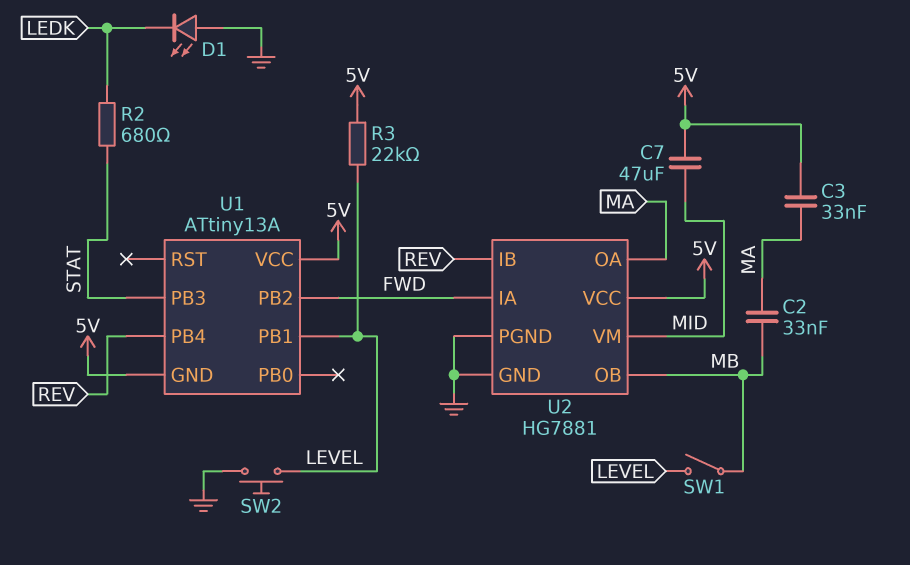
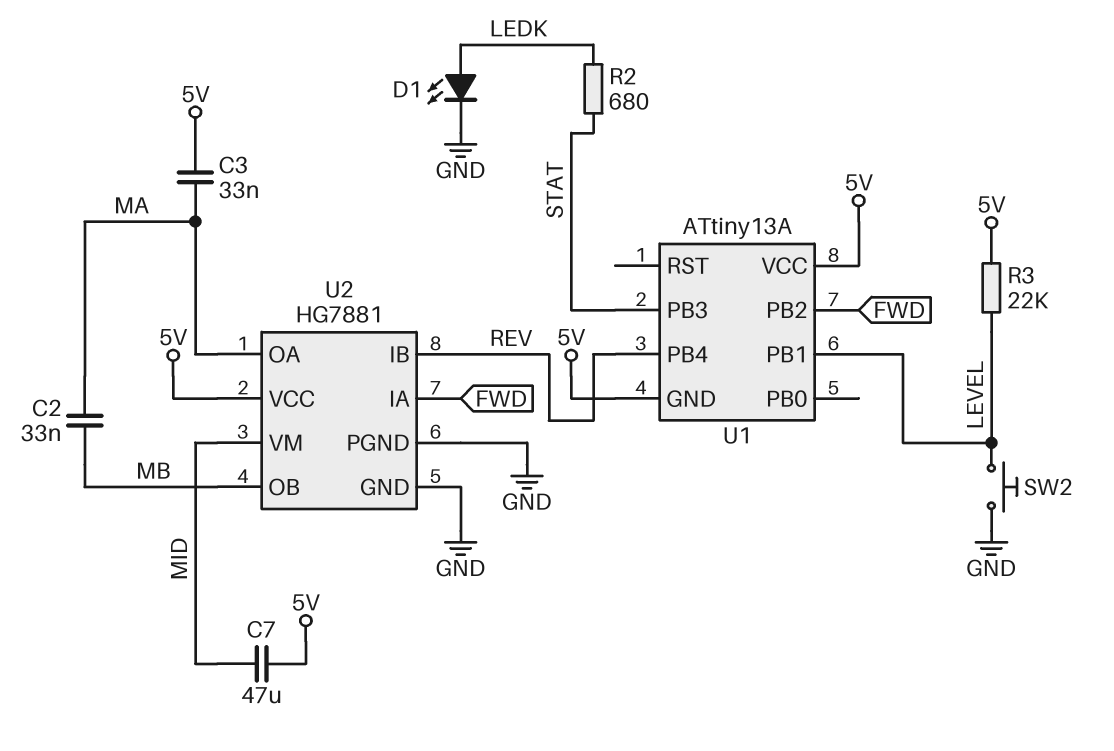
D1: LED (A GND, K LEDK) -> LED (A LEDK, K GND)
SW1: switch (LEVEL, MB) -> none

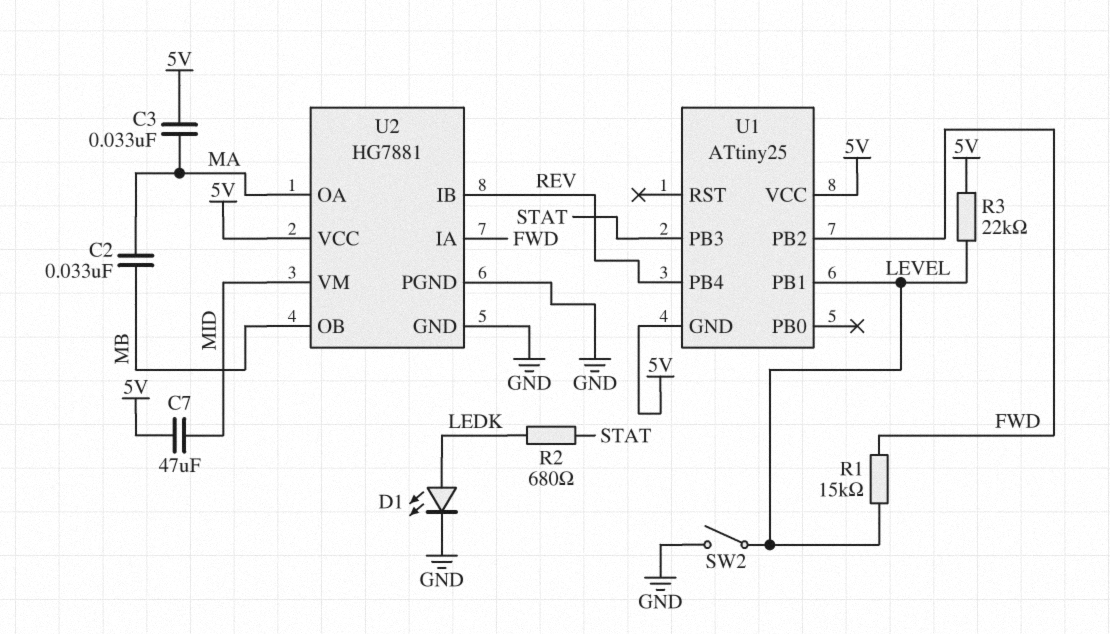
R1: none -> 15k (FWD, LEVEL)
SW2: button (GND, LEVEL) -> switch (GND, LEVEL)
U1: ATtiny13A -> ATtiny25

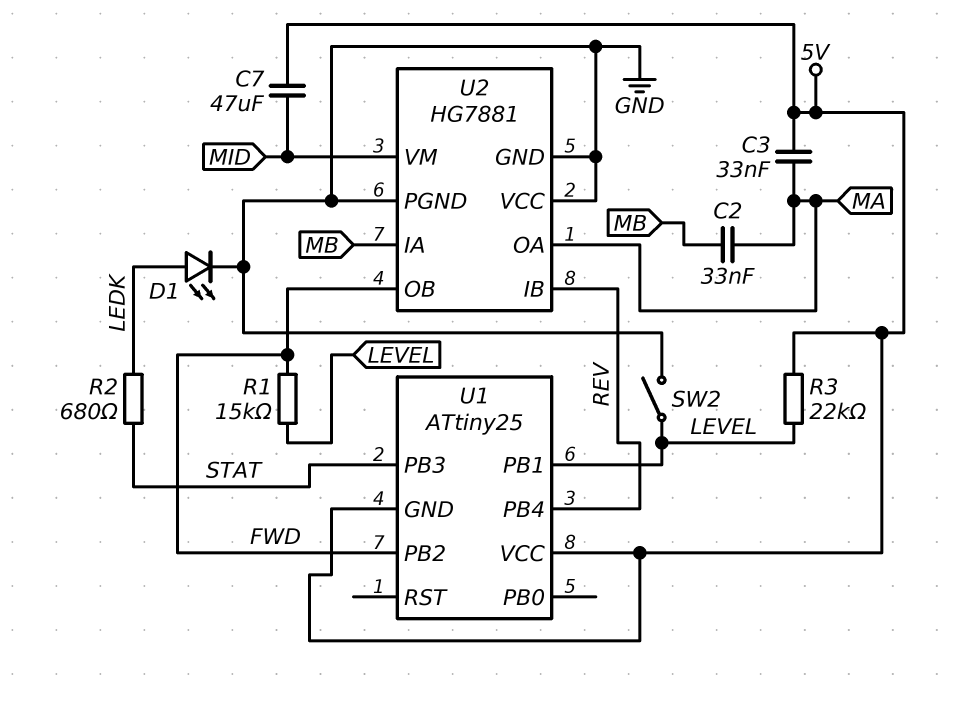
U2 pin IA: FWD -> MB
U2 pin OB: MB -> FWD
U2 pin VCC: 5V -> GND

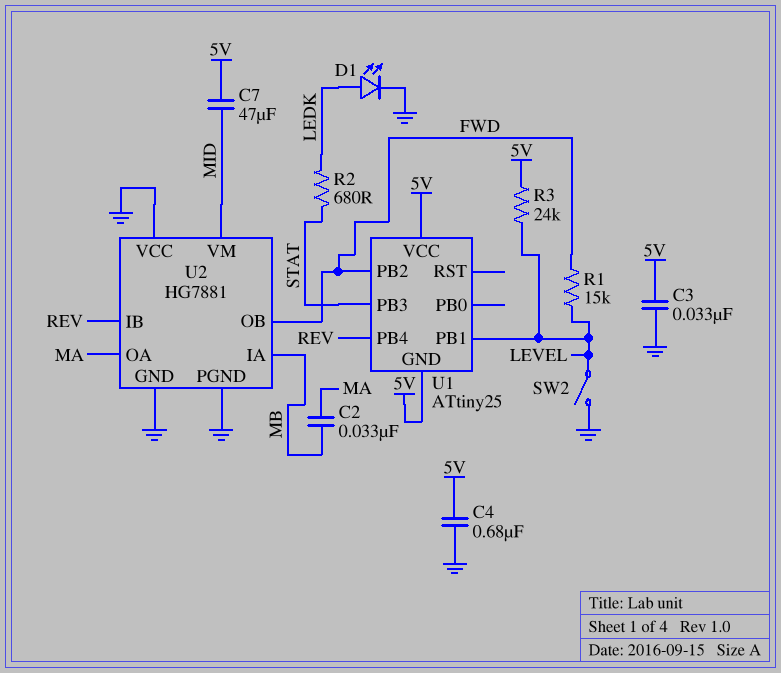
C3: 33nF (5V, MA) -> 33nF (5V, GND)
C4: none -> 680nF (5V, GND)
R3: 22k (5V, LEVEL) -> 24k (5V, LEVEL)

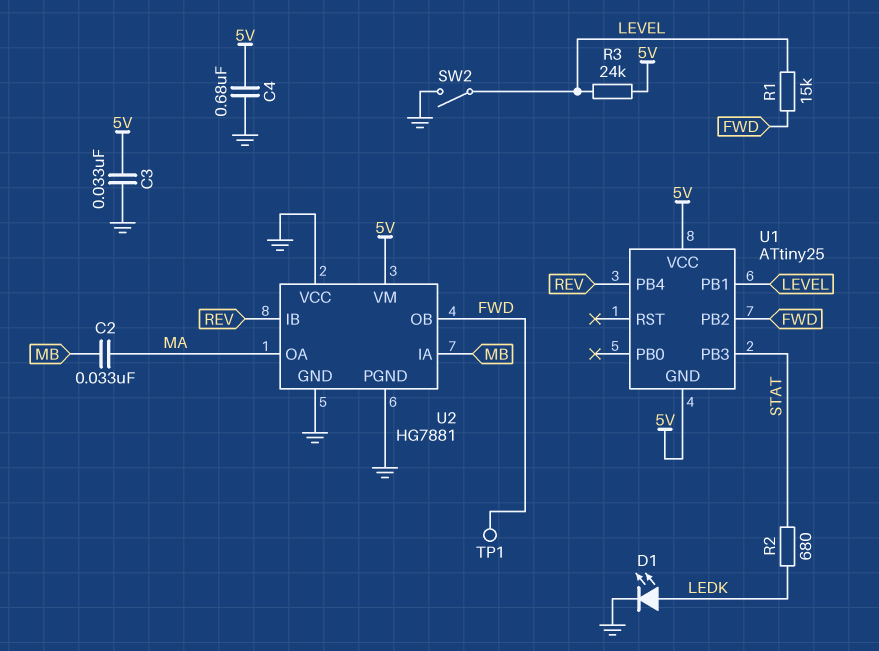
C7: 47uF (5V, MID) -> none
TP1: none -> test point (FWD)
U2 pin VM: MID -> 5V

